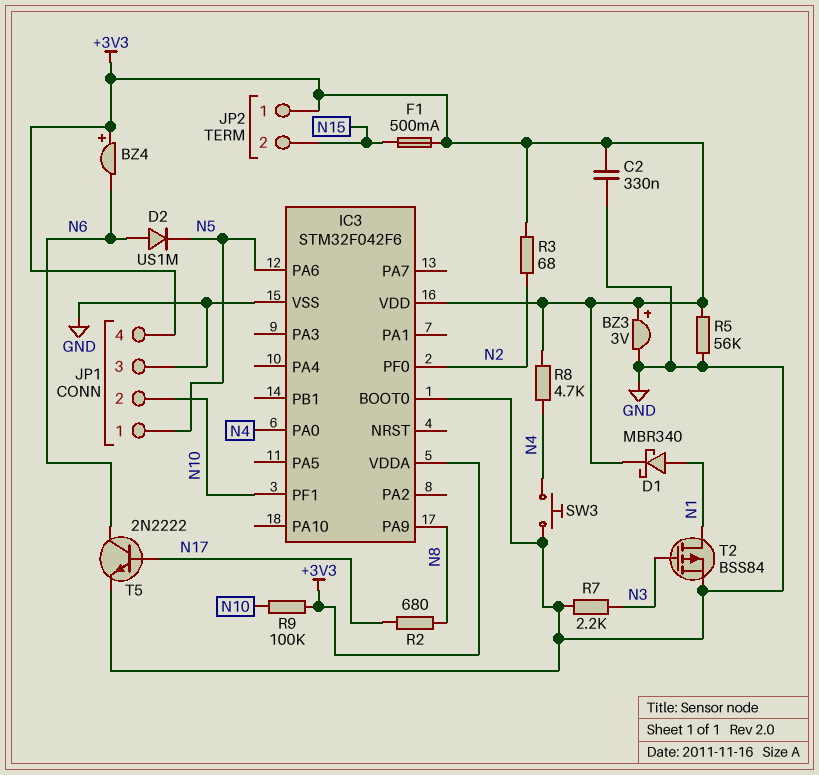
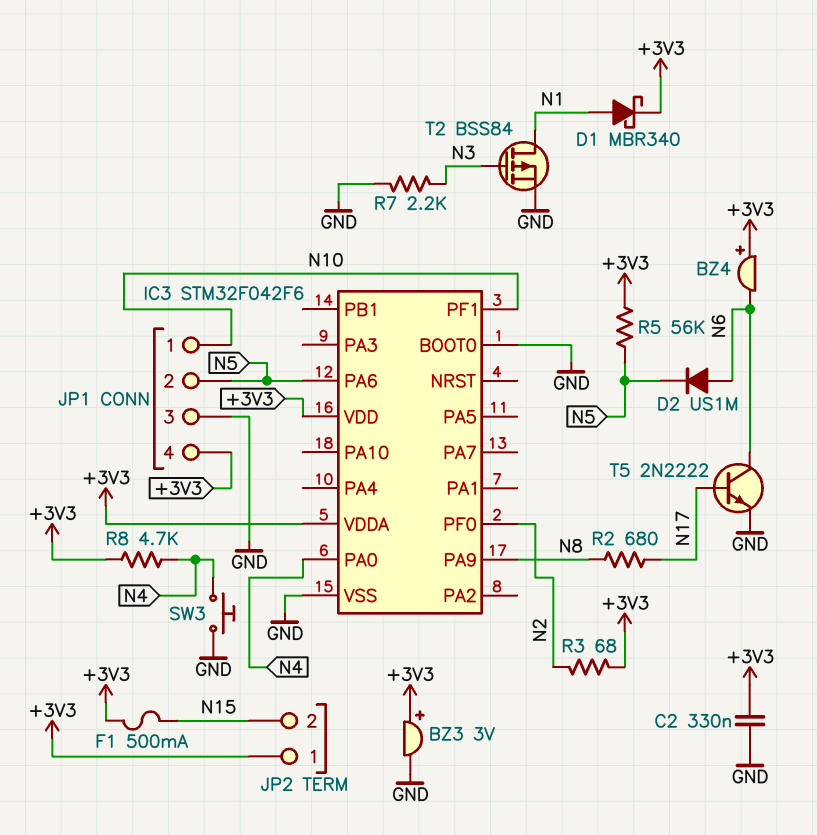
JP1 pin 1: N5 -> N10
JP1 pin 2: N10 -> N5
R5: 56k (+3V3, GND) -> 56k (+3V3, N5)
R9: 100k (+3V3, N10) -> none

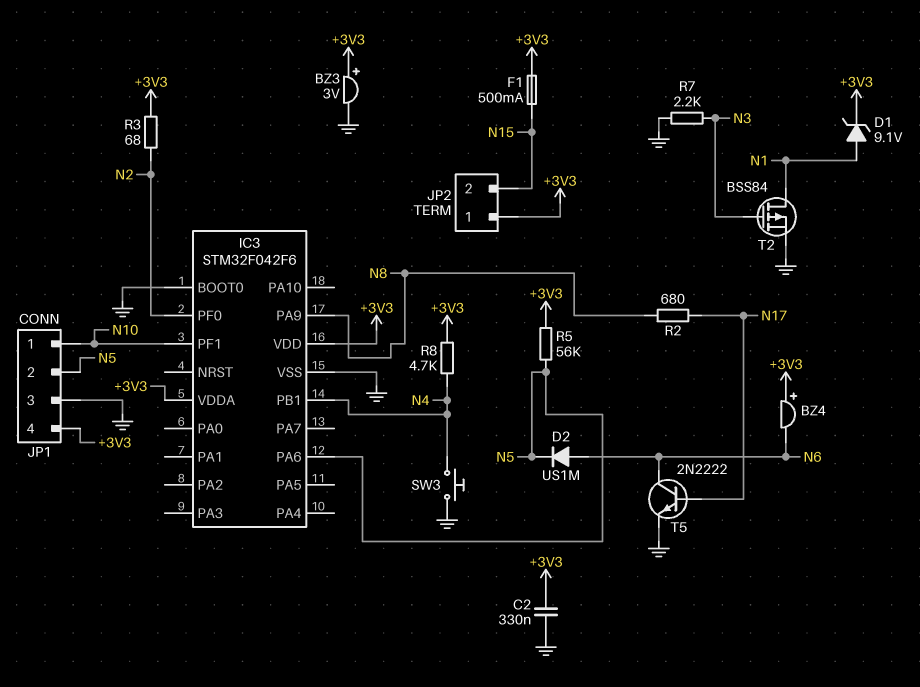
D1: schottky MBR340 (A N1, K +3V3) -> zener 9.1V (A N1, K +3V3)
IC3 pin PA0: N4 -> none
IC3 pin PB1: none -> N4

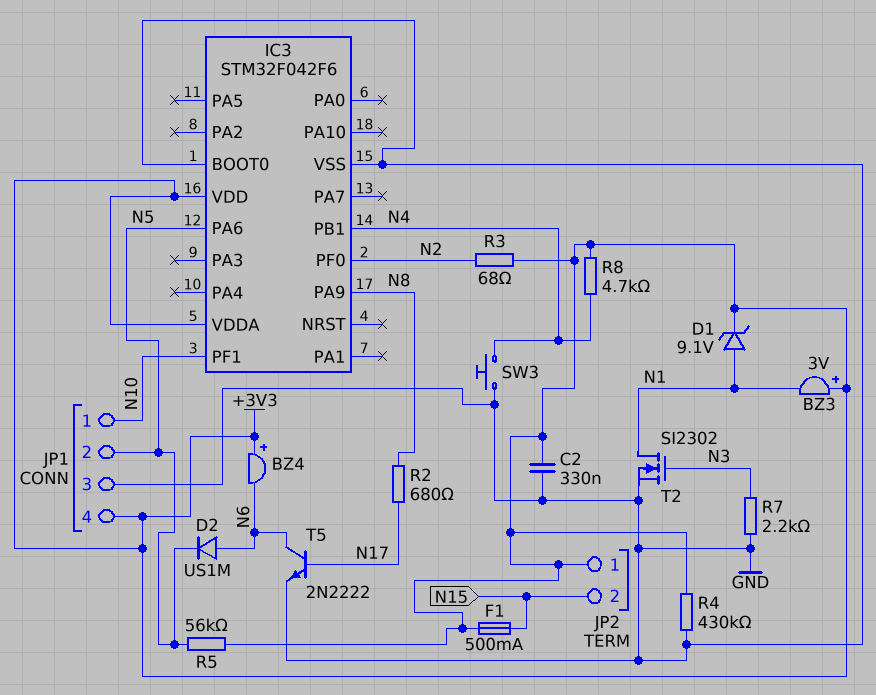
BZ3: buzzer 3V (plus +3V3, minus GND) -> buzzer 3V (plus +3V3, minus N1)
R4: none -> 430k (+3V3, GND)
T2: PMOS BSS84 (G N3, D N1, S GND) -> NMOS SI2302 (G N3, D N1, S GND)

